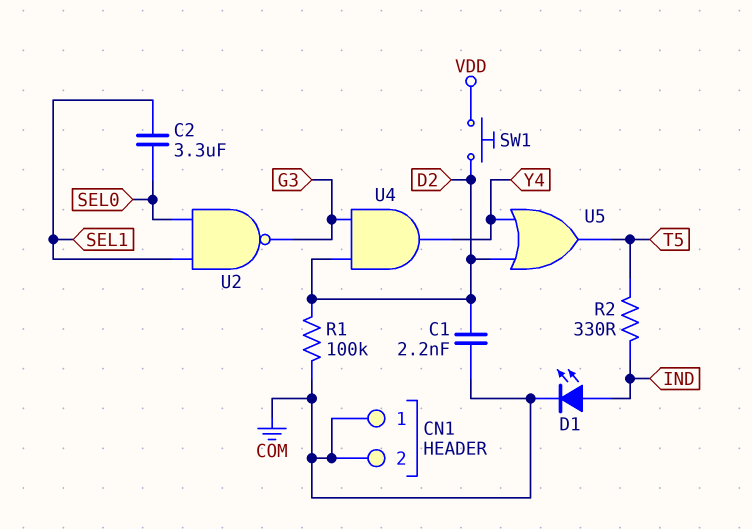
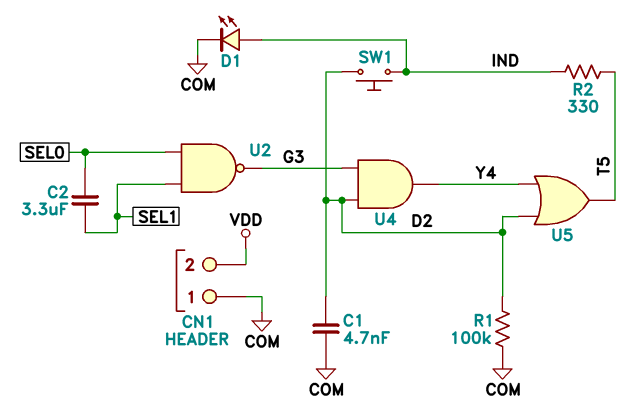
C1: 2.2nF (COM, D2) -> 4.7nF (COM, D2)
CN1 pin 2: COM -> VDD
SW1: button (D2, VDD) -> button (D2, IND)

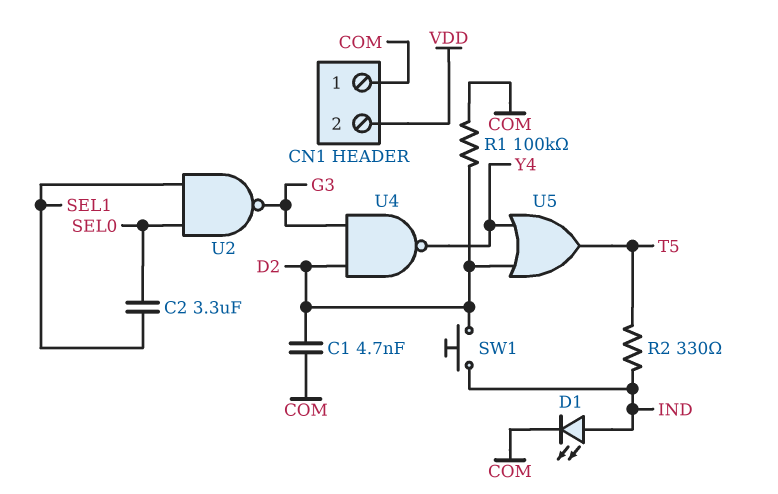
U4: AND (in D2, in G3, out Y4) -> NAND (in D2, in G3, out Y4)

